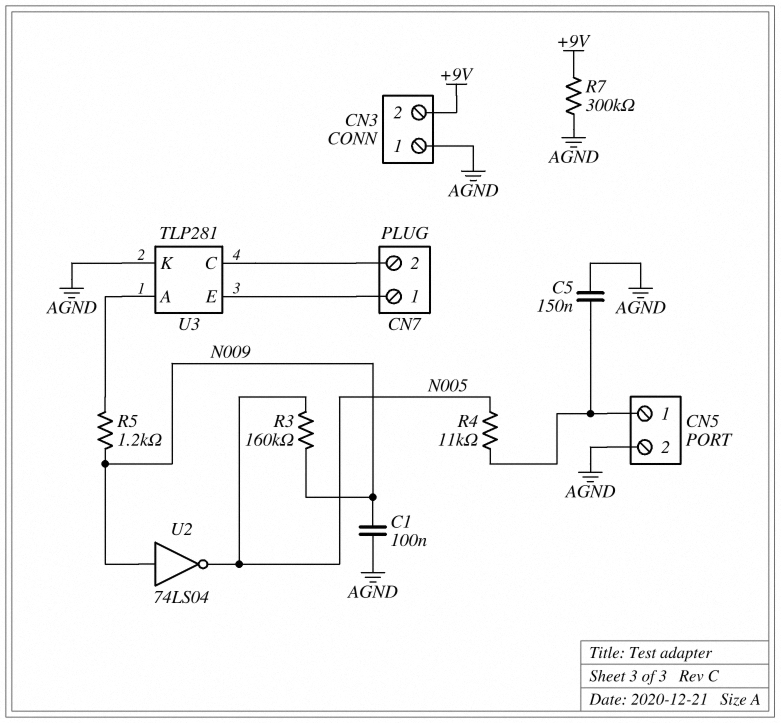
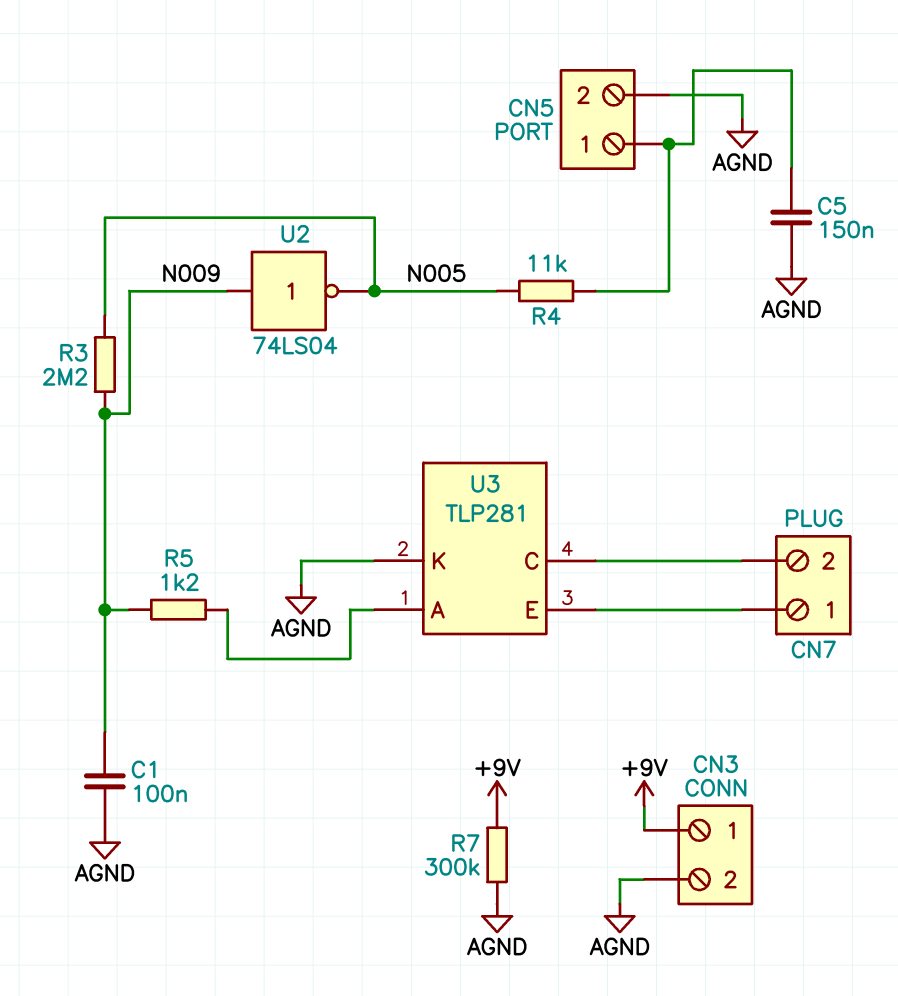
CN3 pin 1: AGND -> +9V
CN3 pin 2: +9V -> AGND
R3: 160k (N005, N009) -> 2.2M (N005, N009)

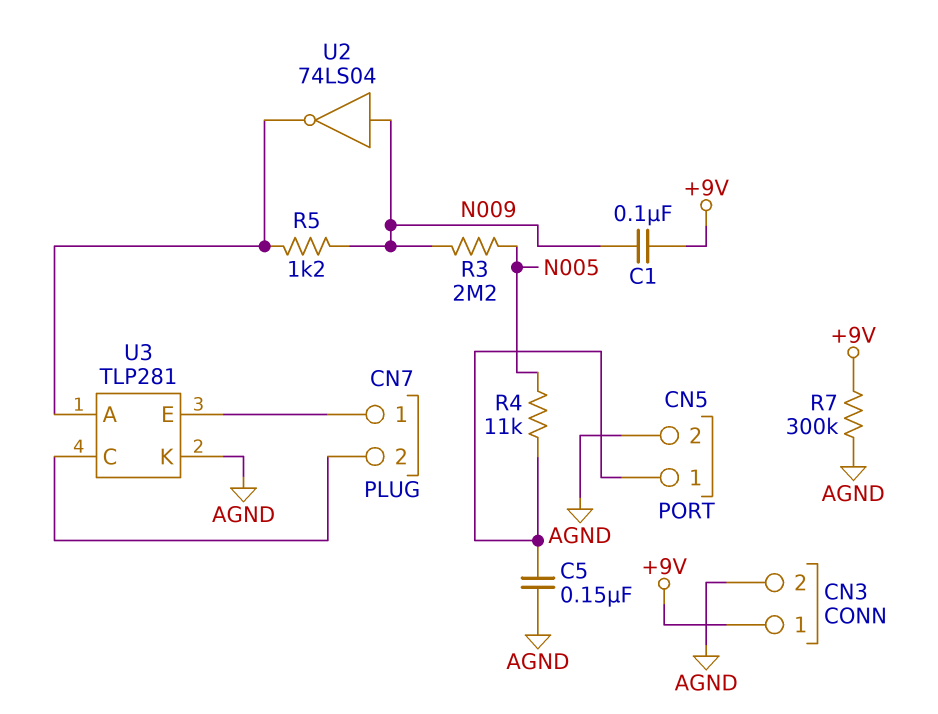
C1: 100nF (AGND, N009) -> 100nF (+9V, N009)
U2: NOT 74LS04 (in N009, out N005) -> NOT 74LS04 (in N009, out U3/A)

